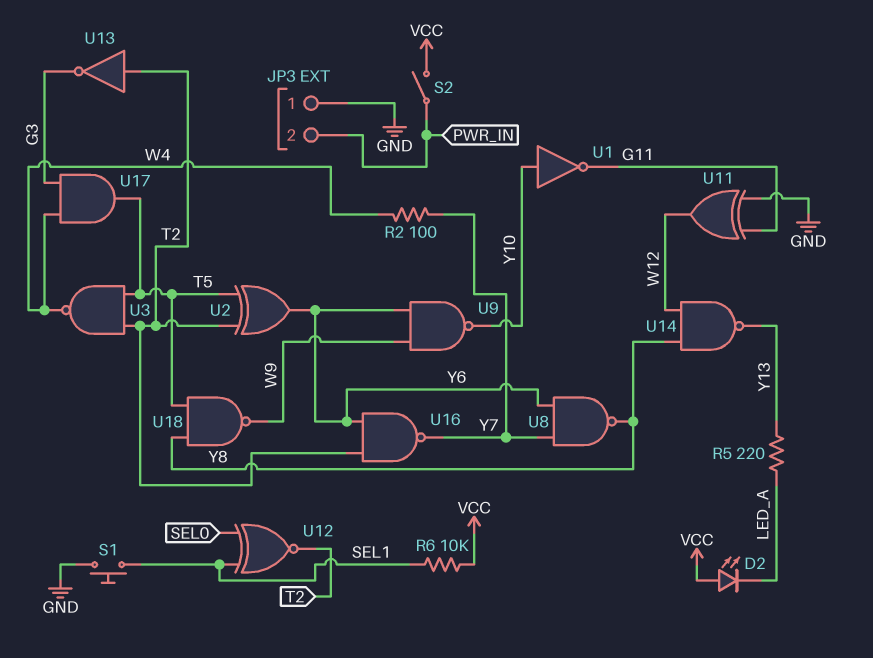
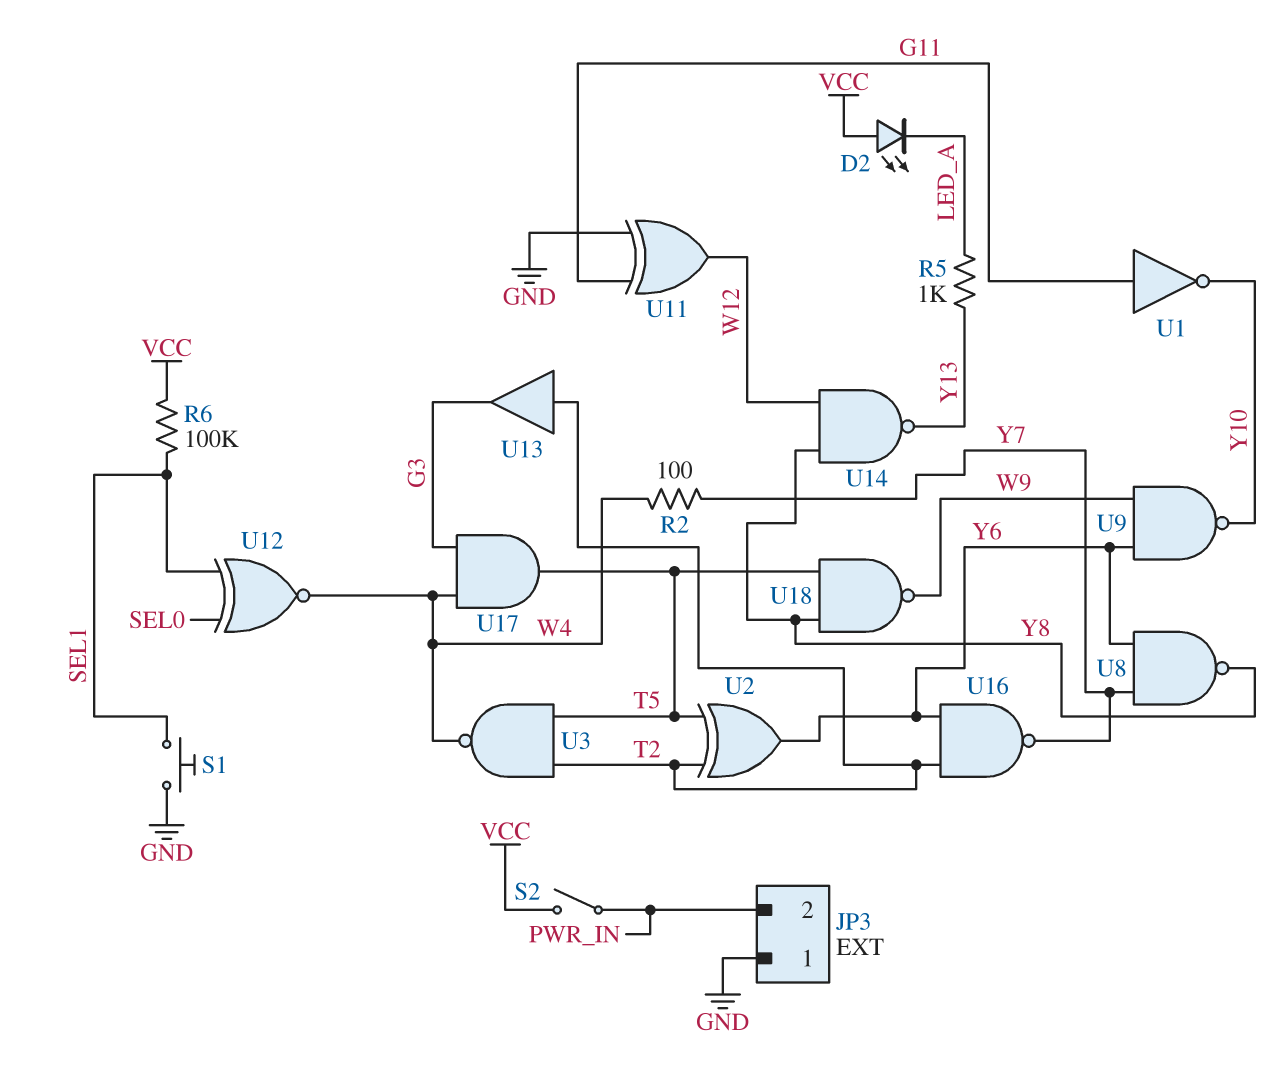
R5: 220 (LED_A, Y13) -> 1k (LED_A, Y13)
R6: 10k (SEL1, VCC) -> 100k (SEL1, VCC)
U1: NOT (in Y10, out G11) -> NOT (in G11, out Y10)
U12: XNOR (in SEL0, in SEL1, out T2) -> XNOR (in SEL0, in SEL1, out W4)
U13: NOT (in T2, out G3) -> buffer (in T2, out G3)

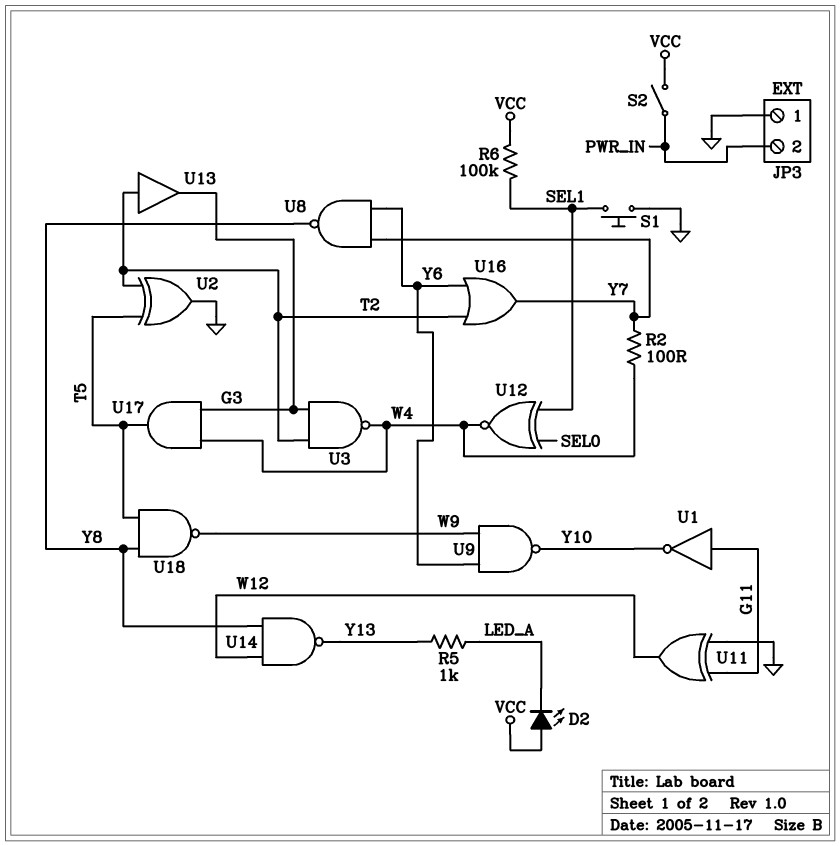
U2: XOR (in T2, in T5, out Y6) -> XOR (in T2, in T5, out GND)
U3: NAND (in T2, in T5, out W4) -> NAND (in G3, in T2, out W4)
U16: NAND (in T2, in Y6, out Y7) -> OR (in T2, in Y6, out Y7)

